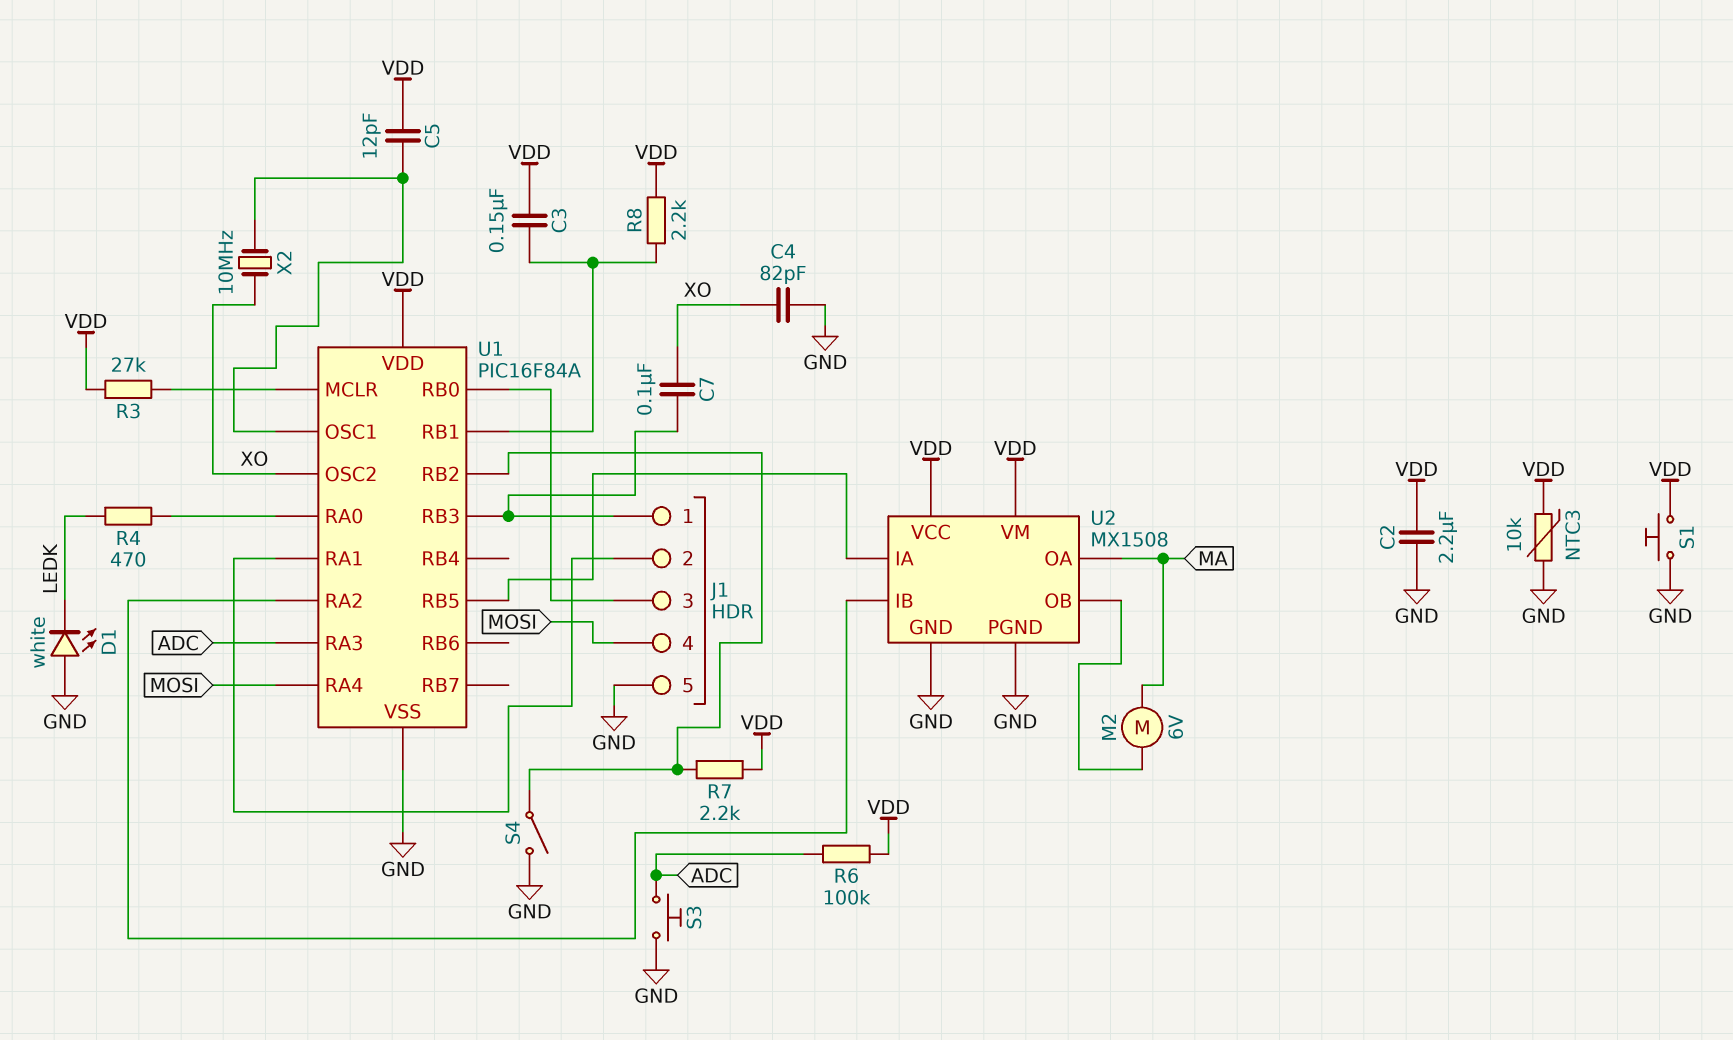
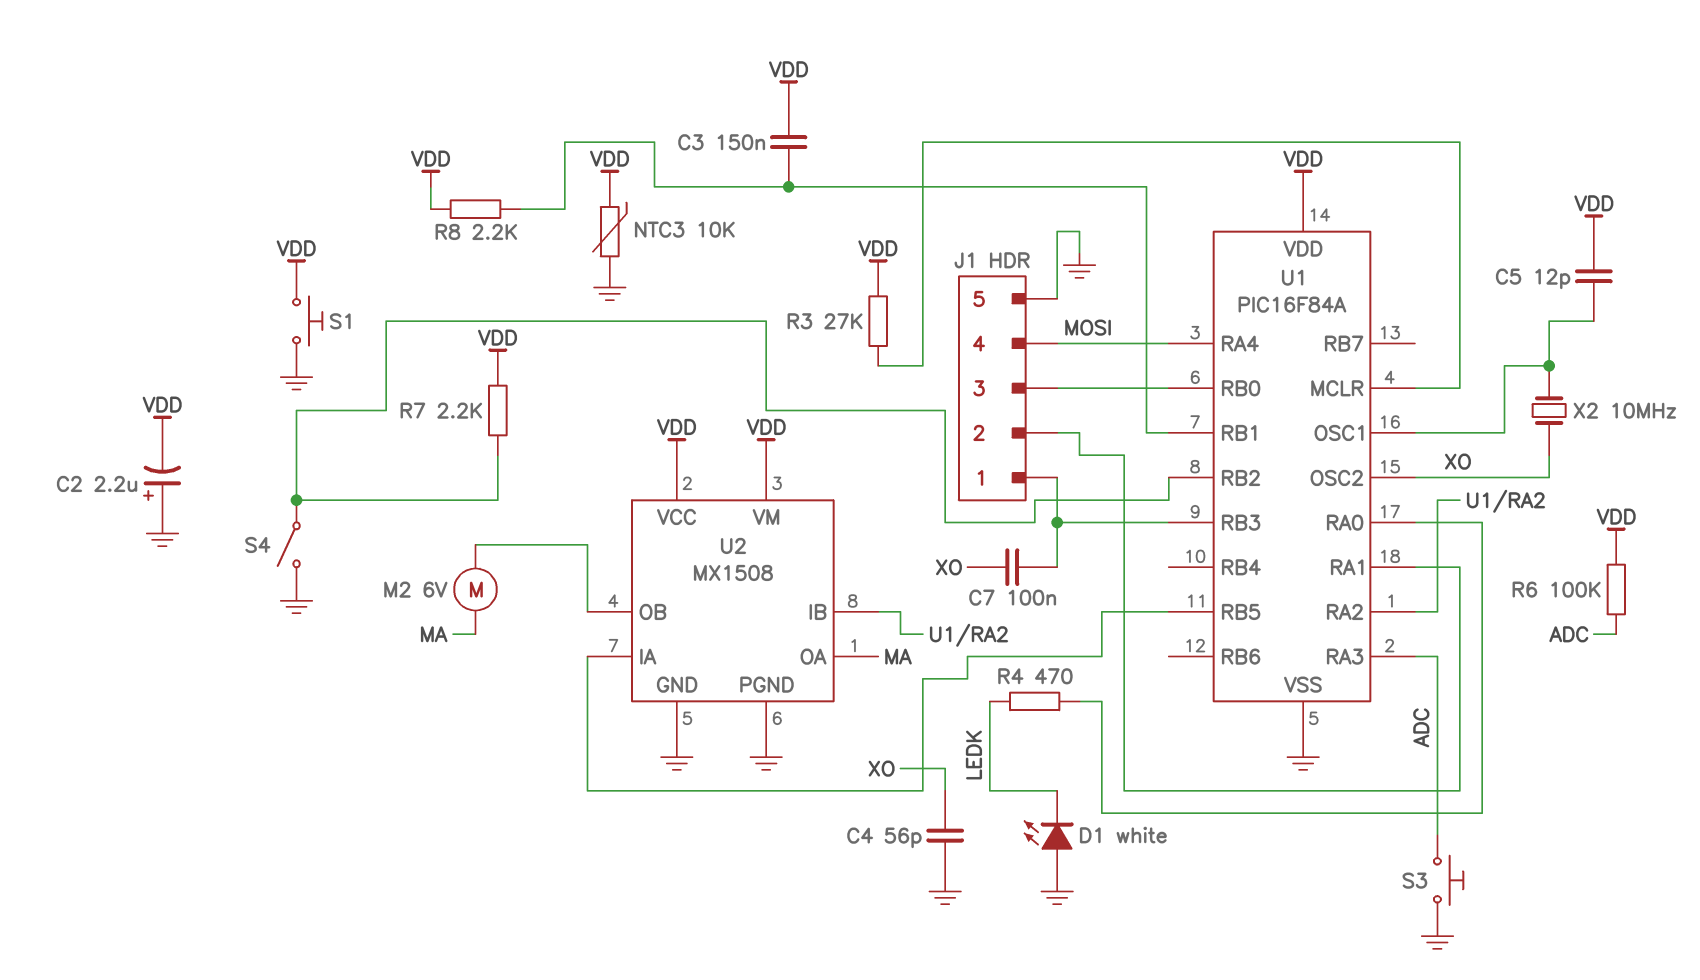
C2: 2.2uF (GND, VDD) -> 2.2uF (plus GND, minus VDD)
C4: 82pF (GND, XO) -> 56pF (GND, XO)

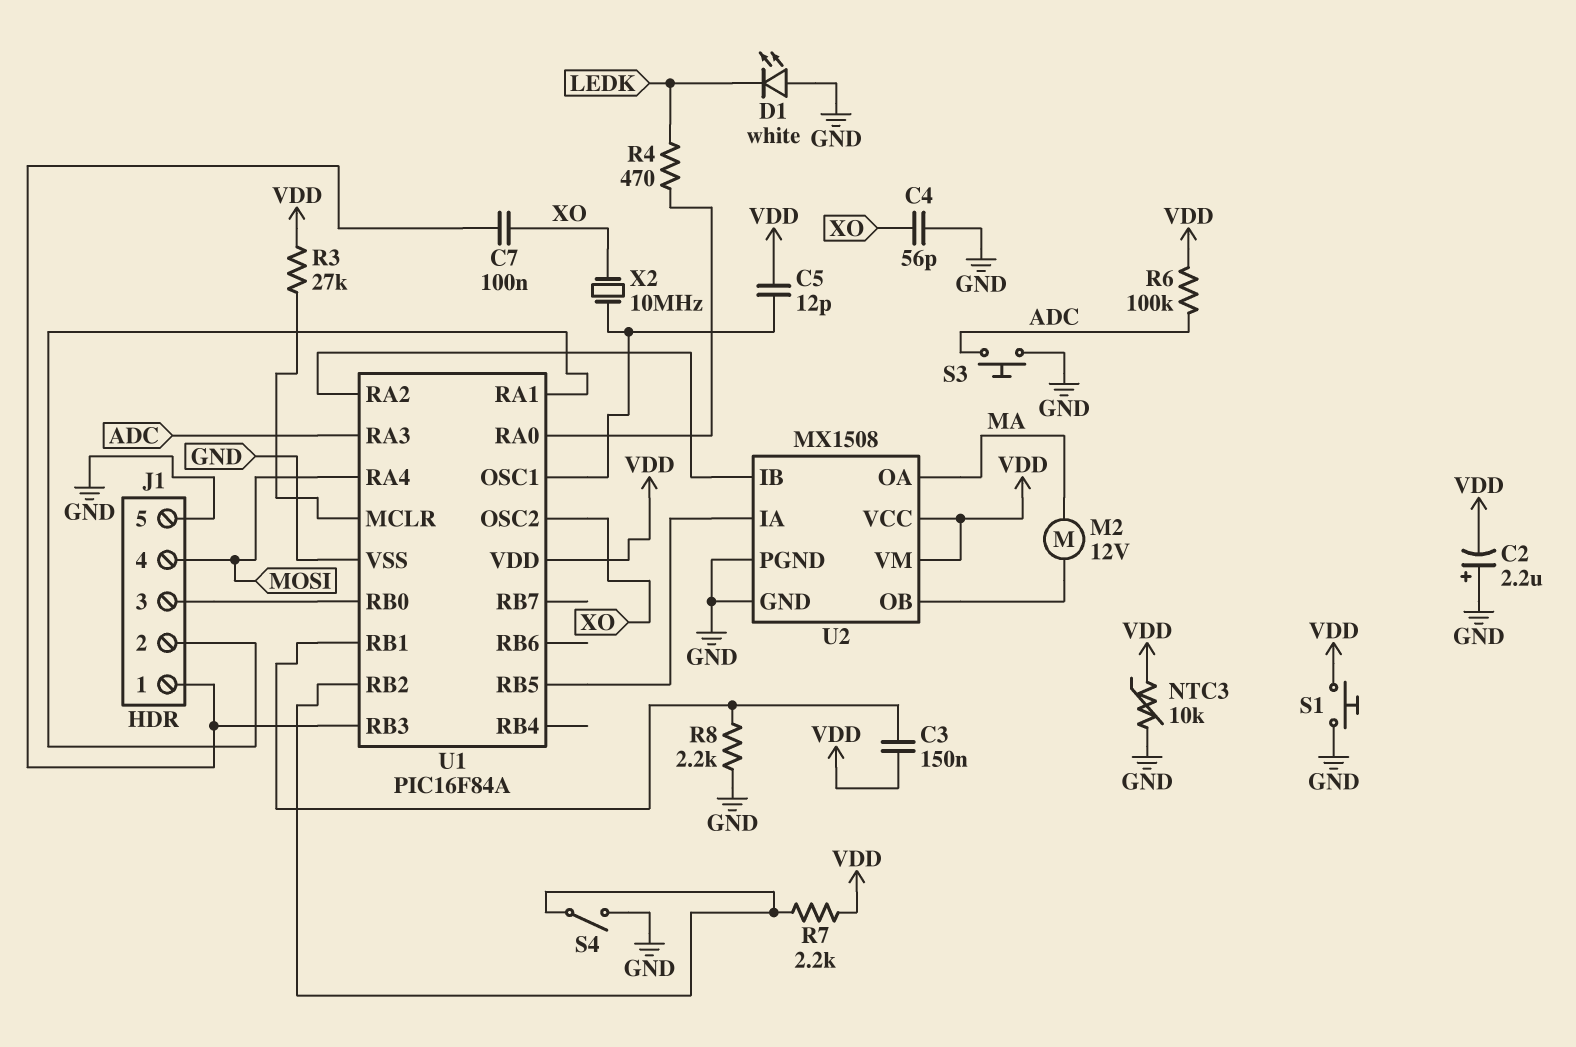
M2: motor 6V (MA, U2/OB) -> motor 12V (MA, U2/OB)
R8: 2.2k (U1/RB1, VDD) -> 2.2k (GND, U1/RB1)

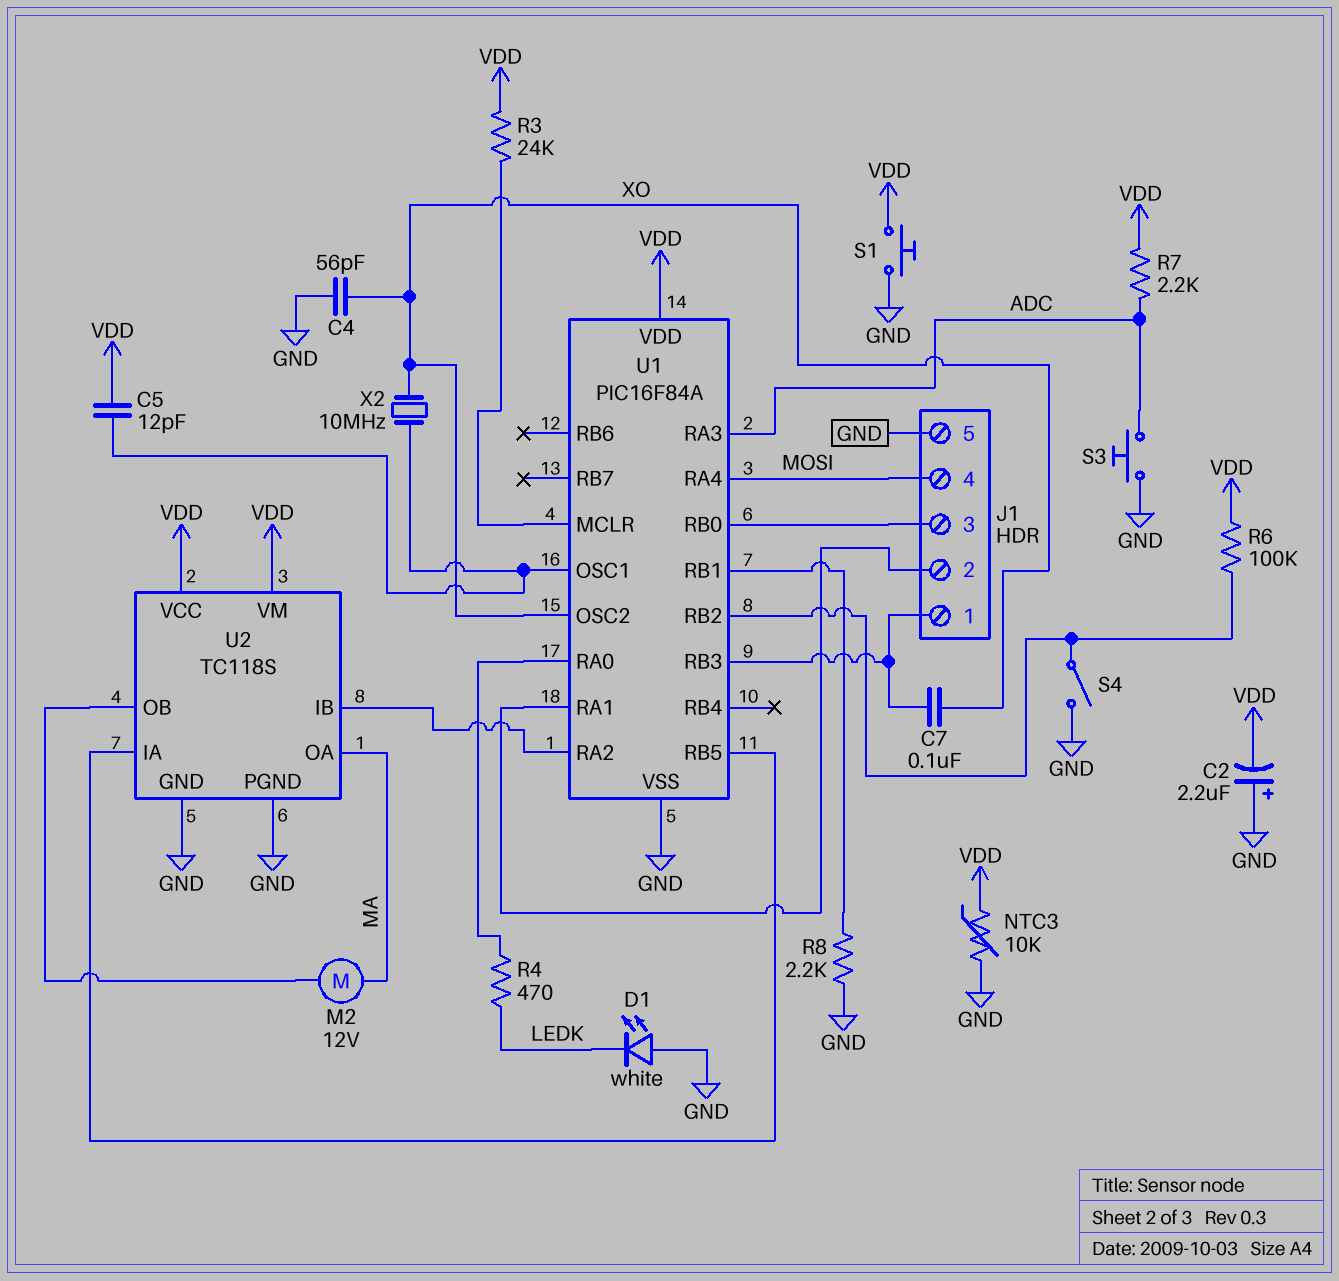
C3: 150nF (U1/RB1, VDD) -> none
R3: 27k (U1/MCLR, VDD) -> 24k (U1/MCLR, VDD)
R6: 100k (ADC, VDD) -> 100k (U1/RB2, VDD)
R7: 2.2k (U1/RB2, VDD) -> 2.2k (ADC, VDD)
U2: MX1508 -> TC118S

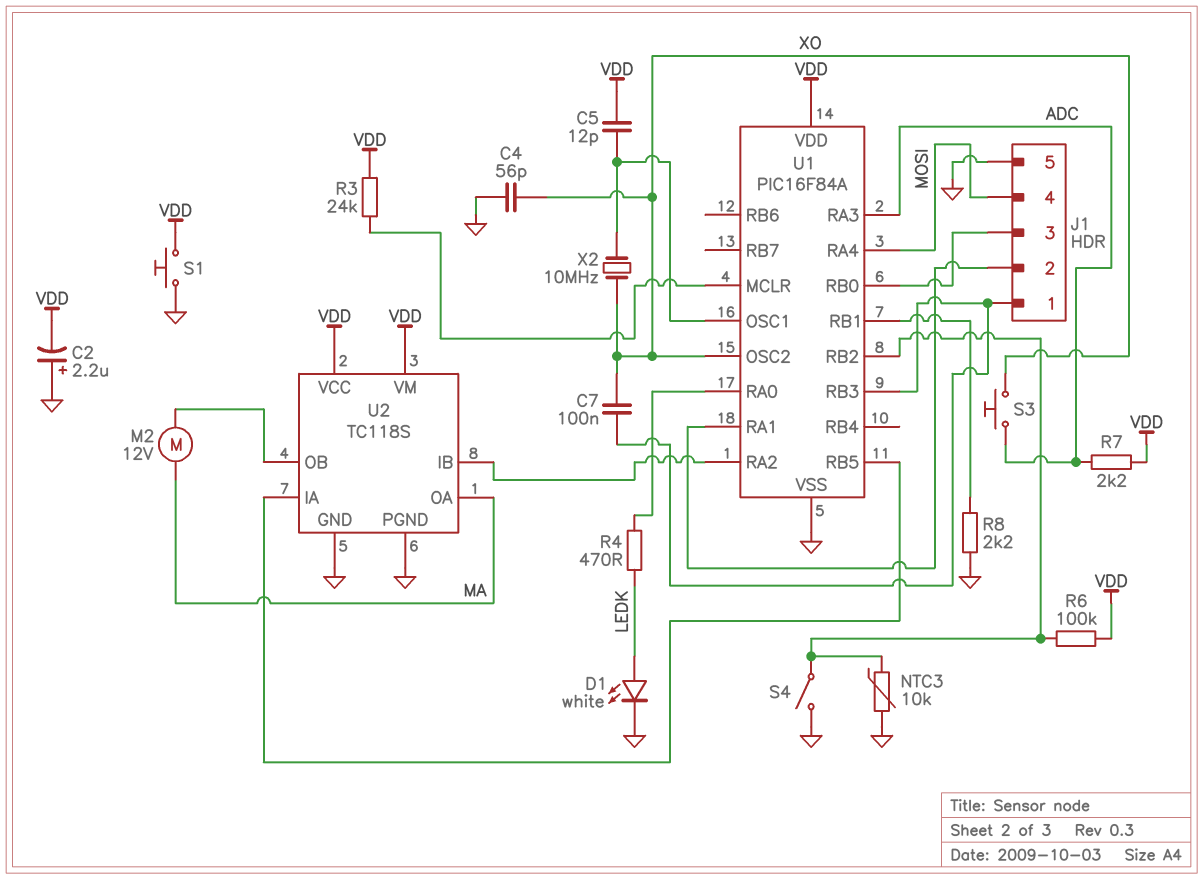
D1: LED white (A GND, K LEDK) -> LED white (A LEDK, K GND)
NTC3: 10k (GND, VDD) -> 10k (GND, U1/RB2)
S3: button (ADC, GND) -> button (ADC, XO)

